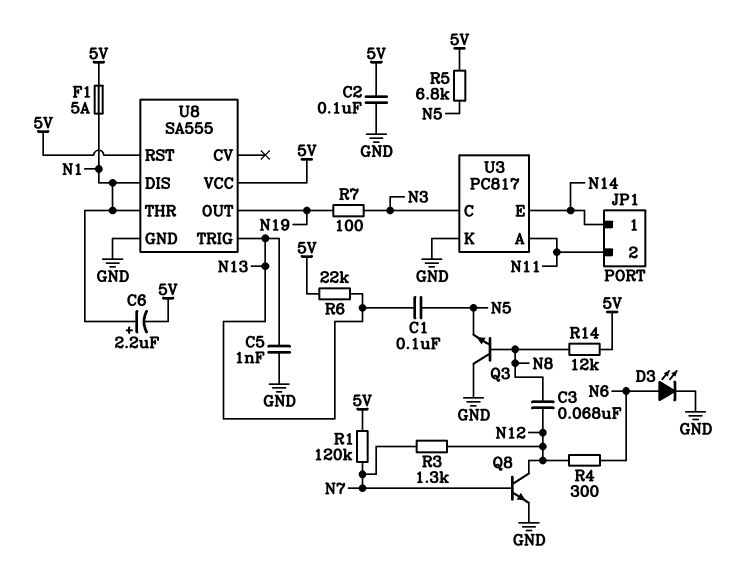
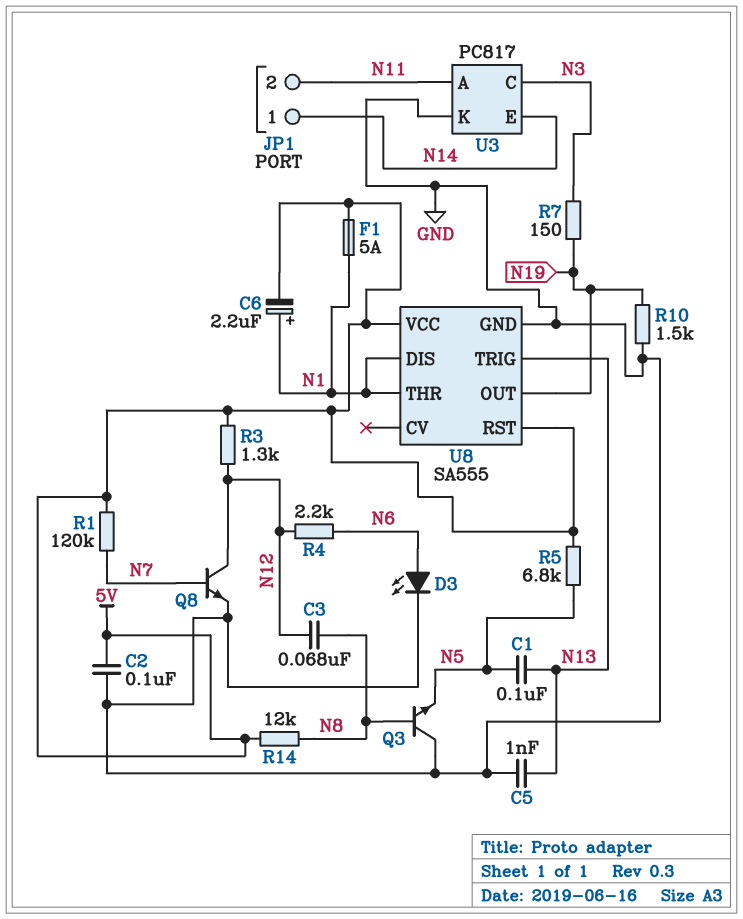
R3: 1.3k (N7, N12) -> 1.3k (5V, N12)
R4: 300 (N6, N12) -> 2.2k (N6, N12)
R6: 22k (5V, N13) -> none
R7: 100 (N3, N19) -> 150 (N3, N19)
R10: none -> 1.5k (GND, N19)

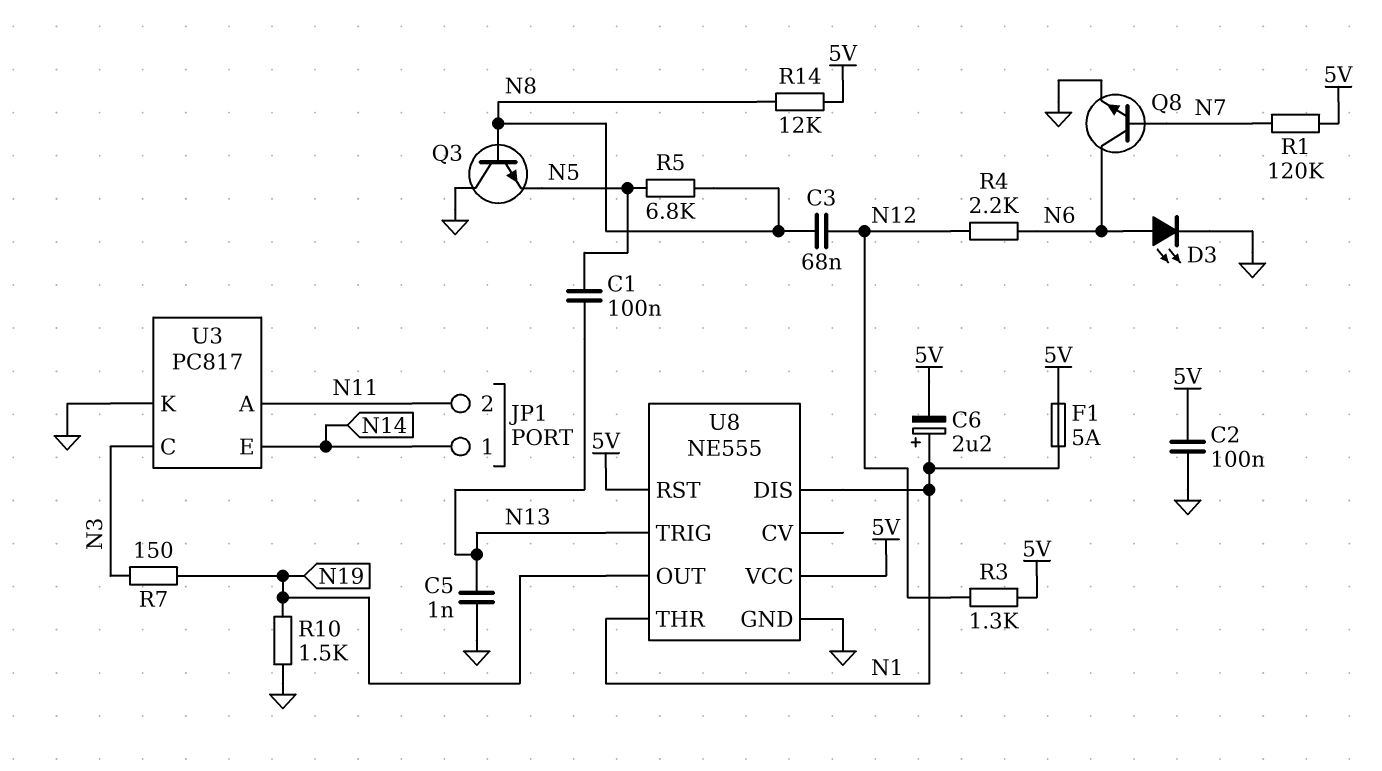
Q8: NPN (B N7, C N12, E GND) -> NPN (B N7, C N6, E GND)
R5: 6.8k (5V, N5) -> 6.8k (N5, N8)
U8: SA555 -> NE555

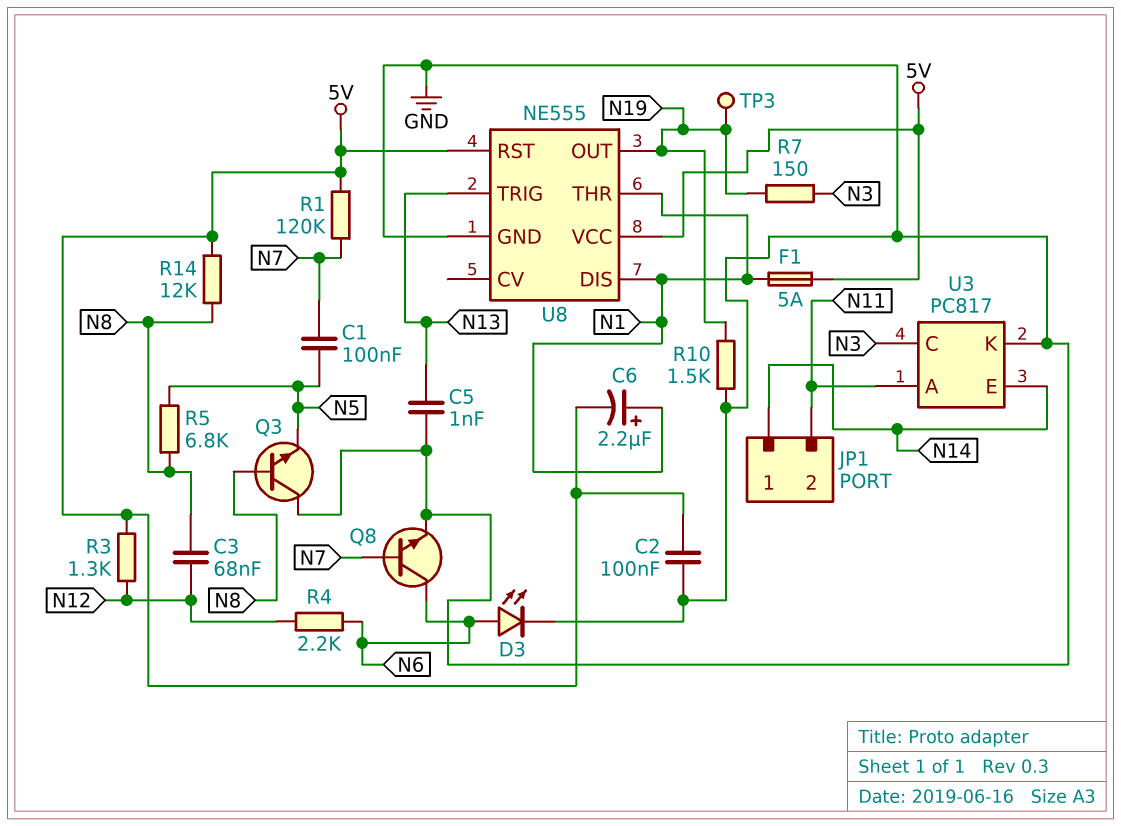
C1: 100nF (N5, N13) -> 100nF (N5, N7)
TP3: none -> test point (N19)

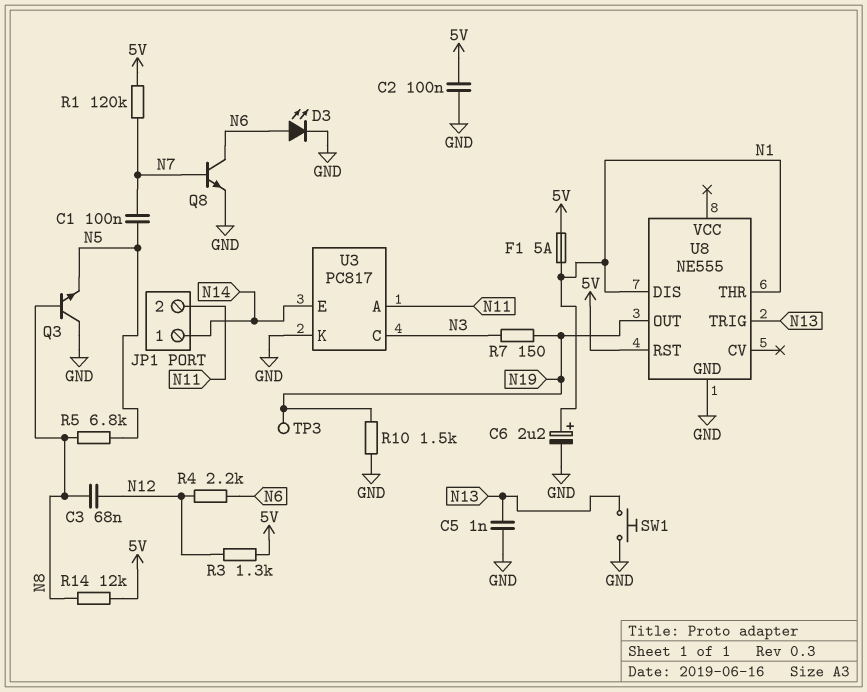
C6: 2.2uF (plus N1, minus 5V) -> 2.2uF (plus N1, minus GND)
SW1: none -> button (GND, N13)
U8 pin VCC: 5V -> none

